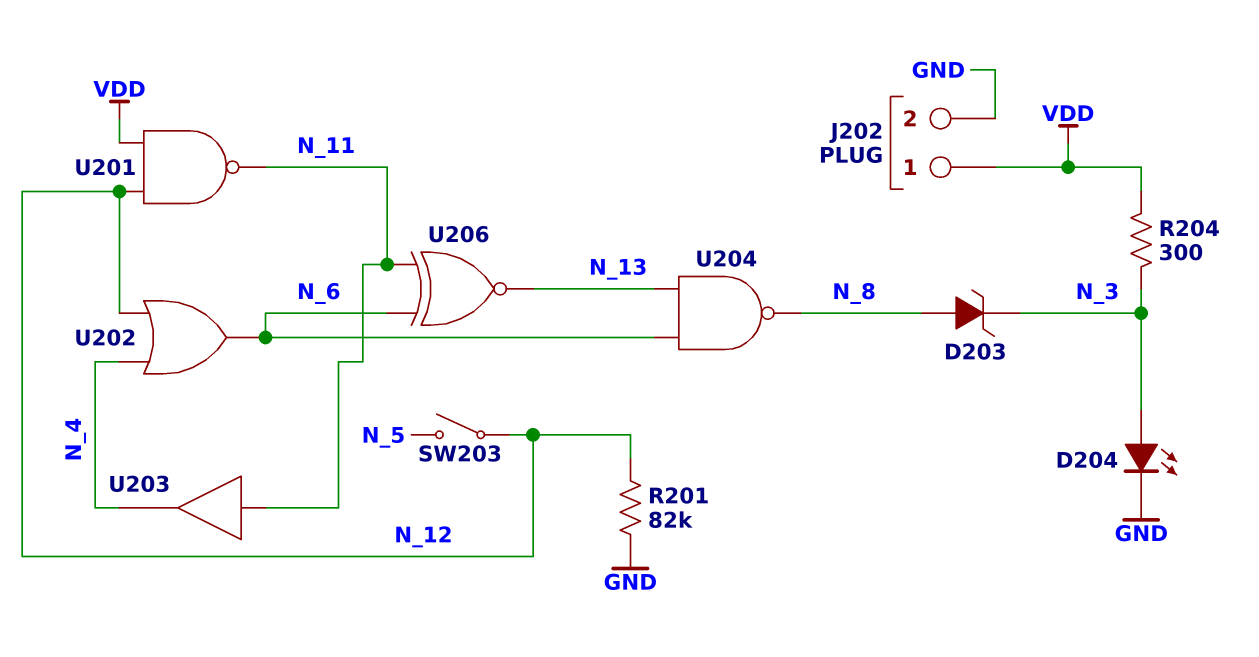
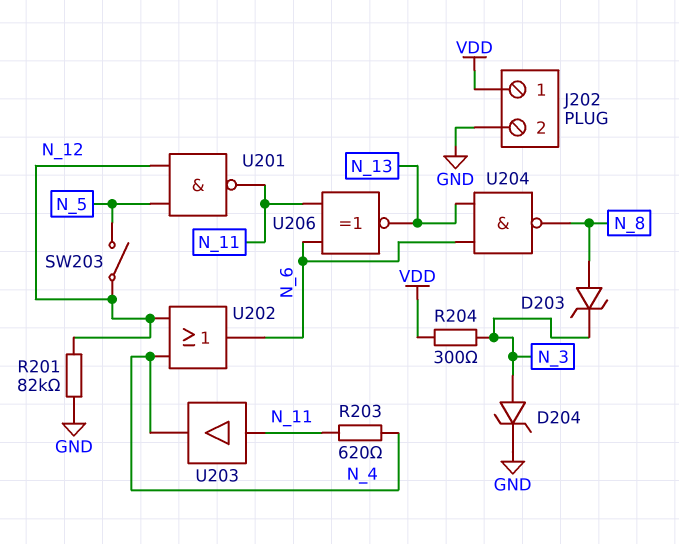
D204: LED (A N_3, K GND) -> zener (A N_3, K GND)
R203: none -> 620 (N_4, N_11)
U201: NAND (in N_12, in VDD, out N_11) -> NAND (in N_5, in N_12, out N_11)

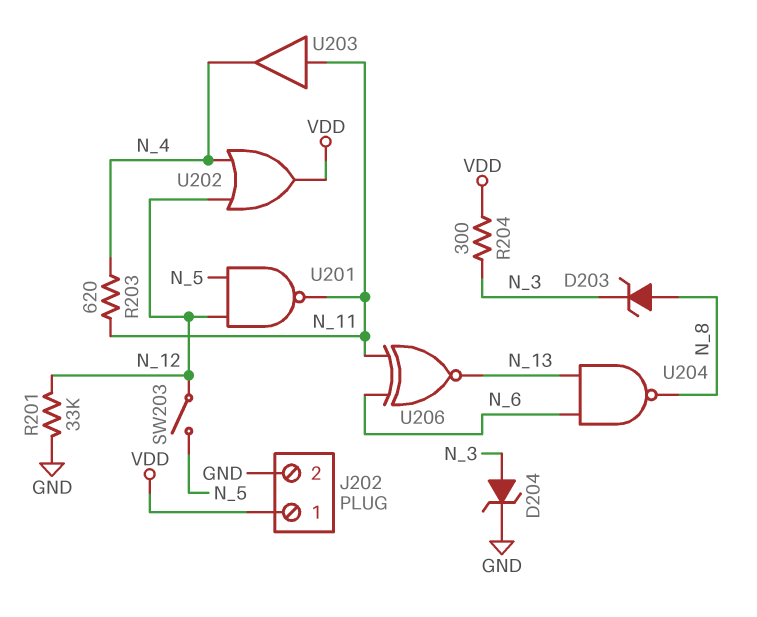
R201: 82k (GND, N_12) -> 33k (GND, N_12)
U202: OR (in N_4, in N_12, out N_6) -> OR (in N_4, in N_12, out VDD)

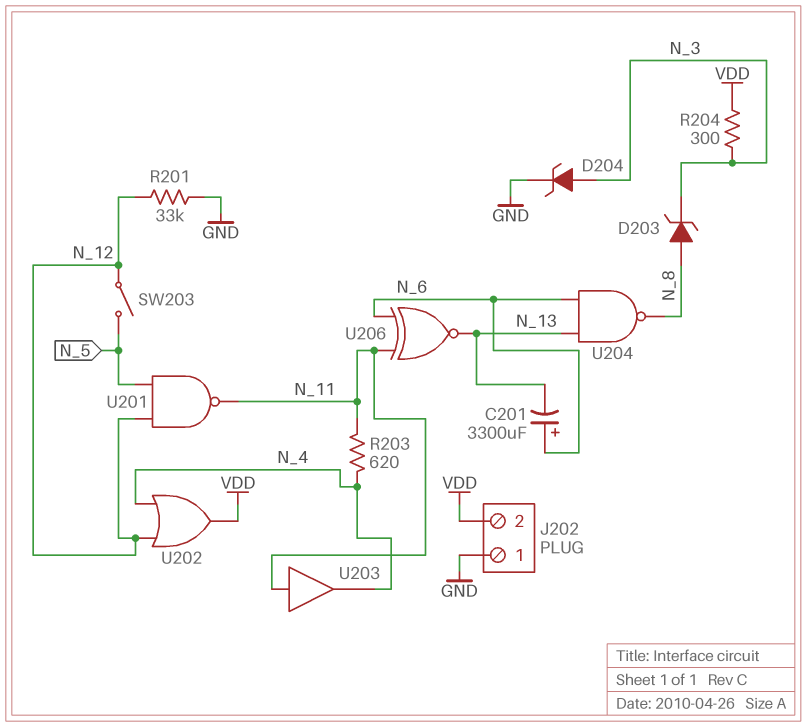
C201: none -> 3300uF (plus N_6, minus N_13)
J202 pin 1: VDD -> GND
J202 pin 2: GND -> VDD

